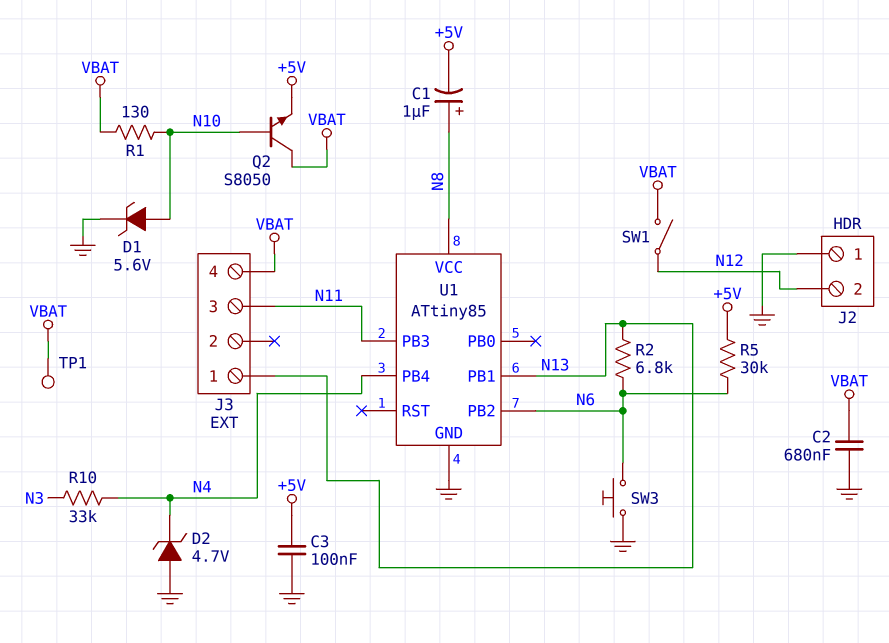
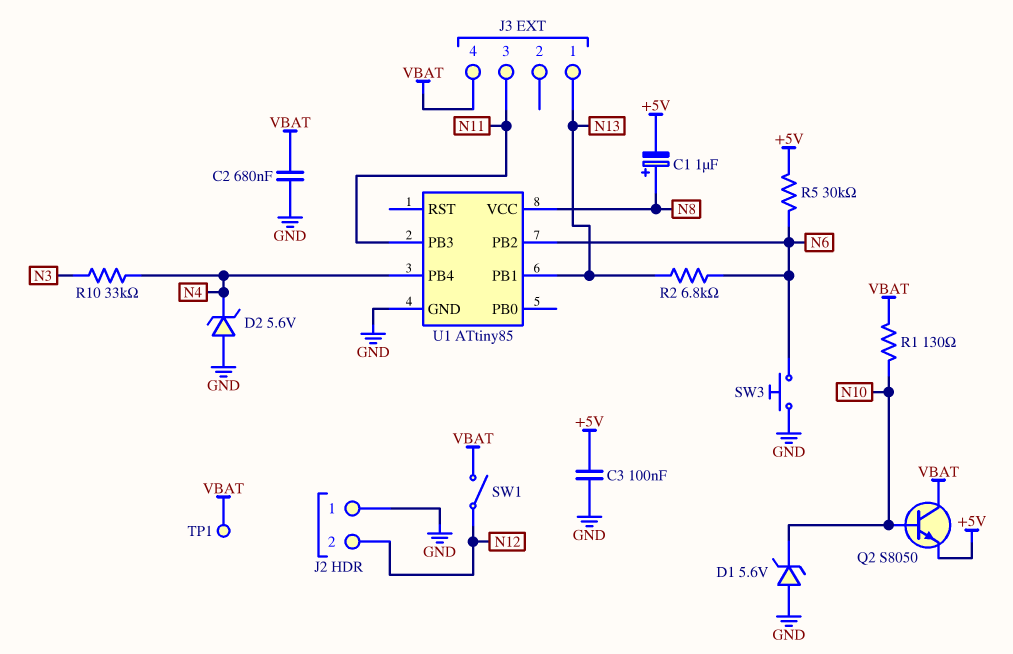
D1: zener 5.6V (A N10, K GND) -> zener 5.6V (A GND, K N10)
D2: zener 4.7V (A GND, K N4) -> zener 5.6V (A GND, K N4)

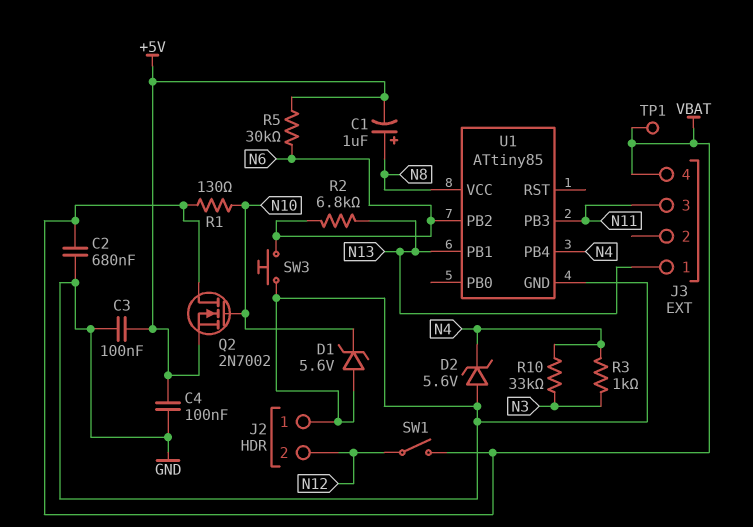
C4: none -> 100nF (+5V, GND)
Q2: NPN S8050 (B N10, C VBAT, E +5V) -> NMOS 2N7002 (G N10, D VBAT, S +5V)
R3: none -> 1k (N3, N4)

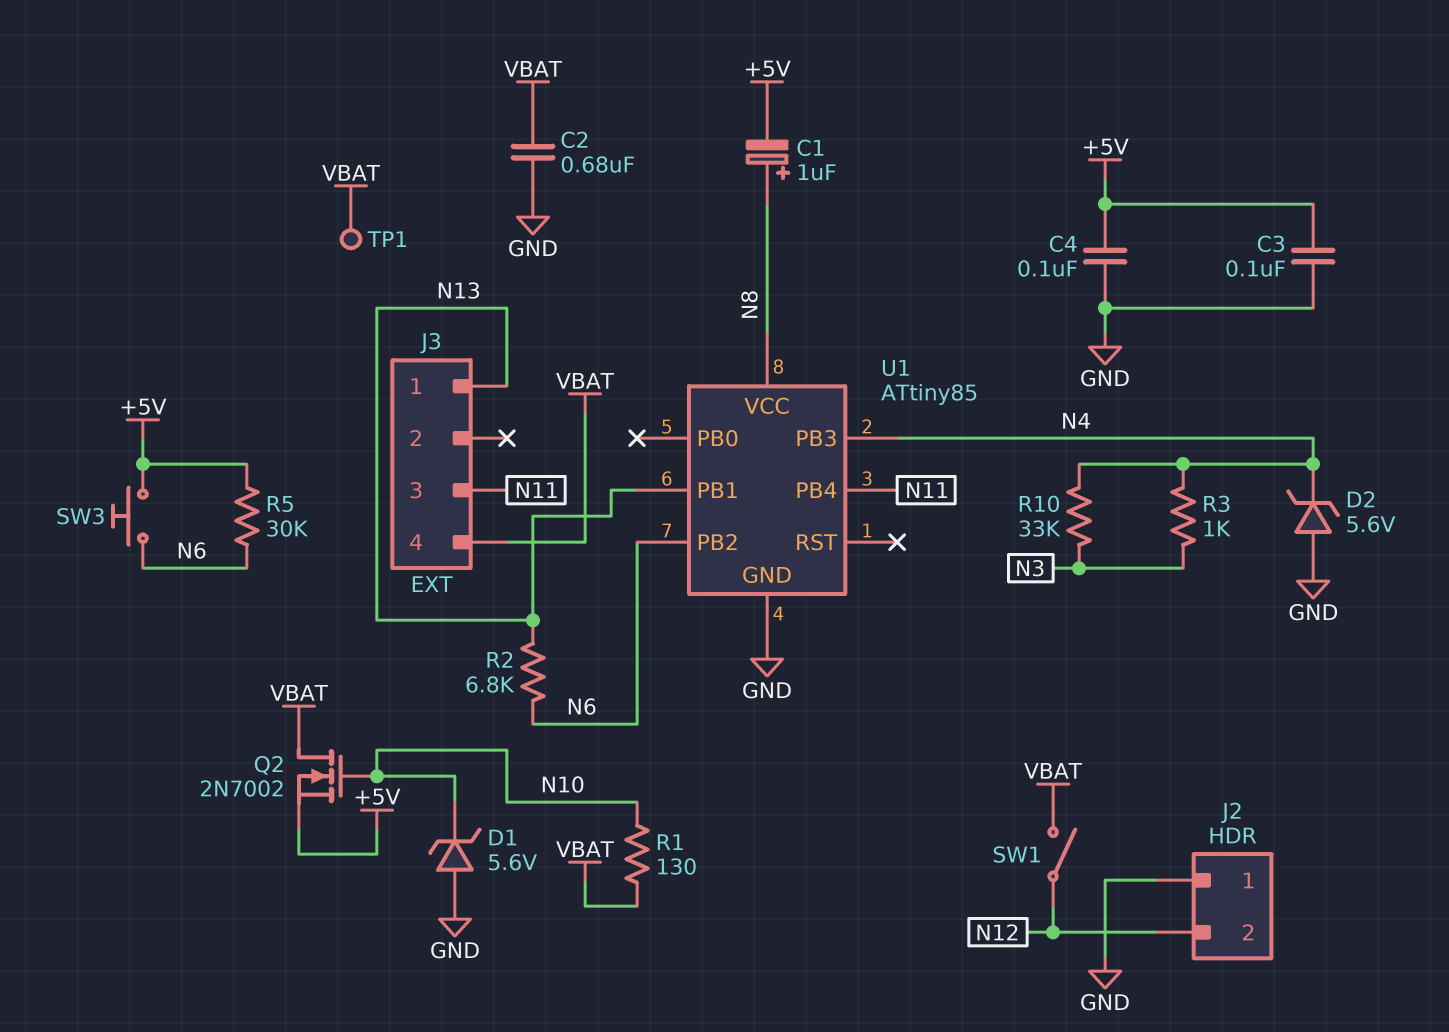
SW3: button (GND, N6) -> button (+5V, N6)
U1 pin PB3: N11 -> N4
U1 pin PB4: N4 -> N11

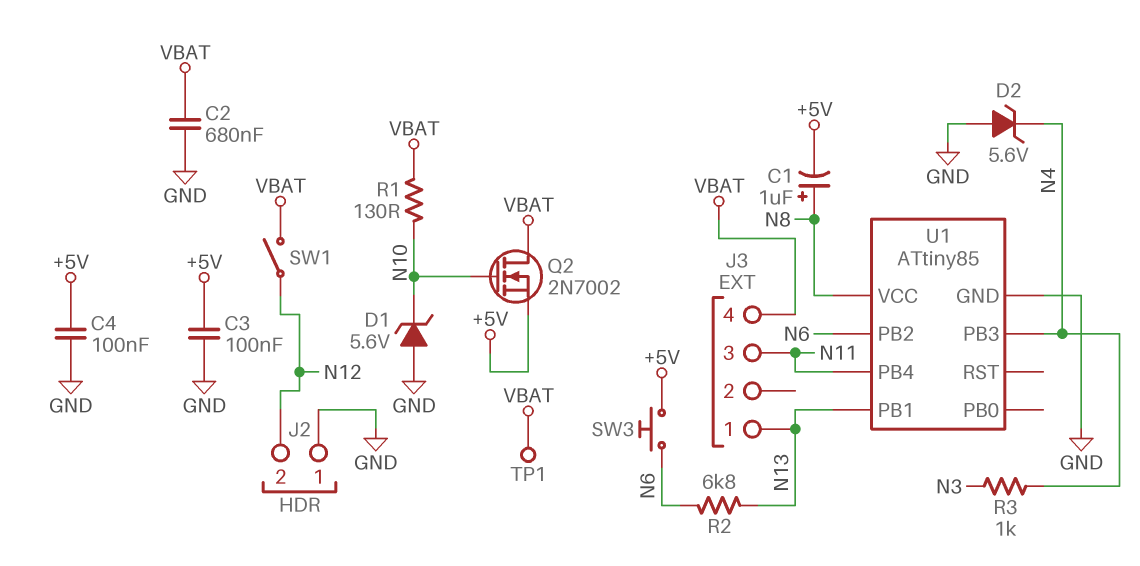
R5: 30k (+5V, N6) -> none
R10: 33k (N3, N4) -> none

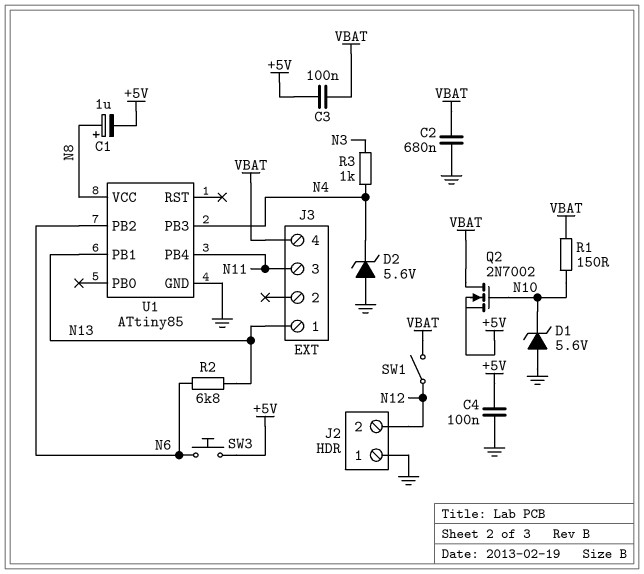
C3: 100nF (+5V, GND) -> 100nF (+5V, VBAT)
R1: 130 (N10, VBAT) -> 150 (N10, VBAT)
TP1: test point (VBAT) -> none

